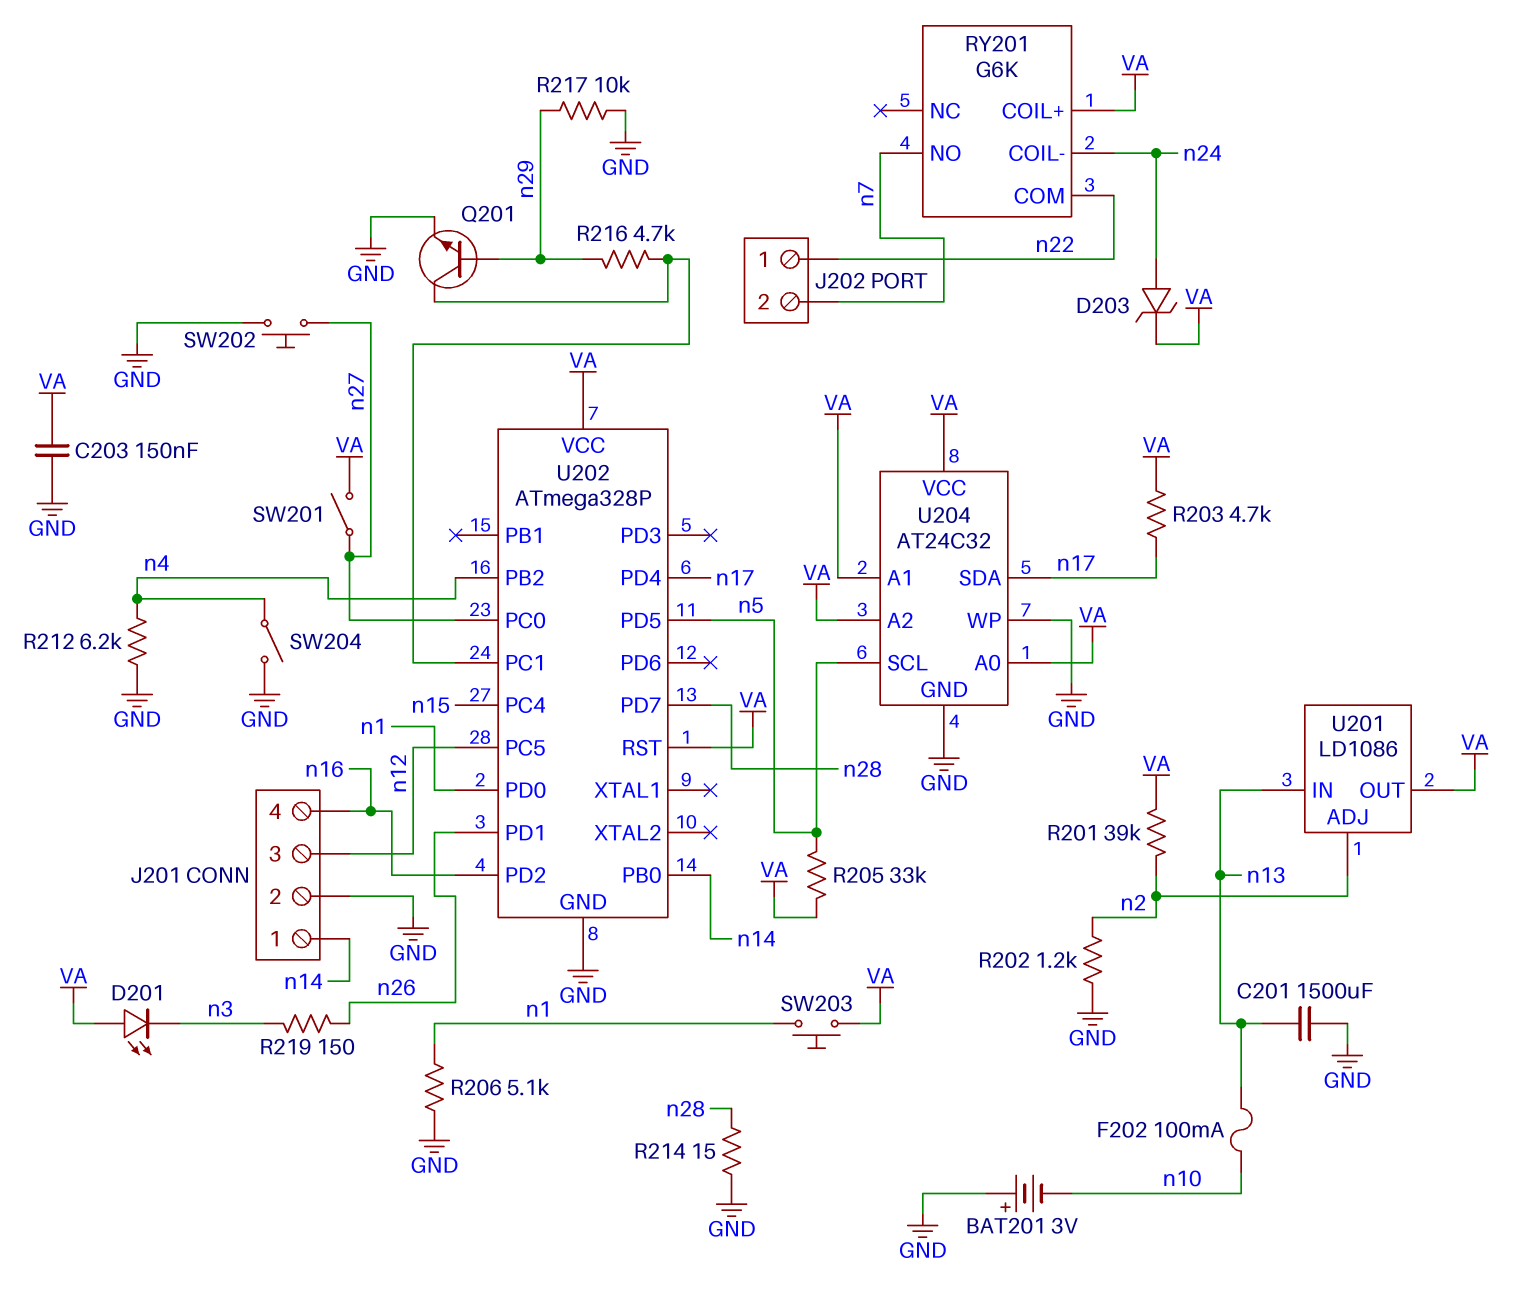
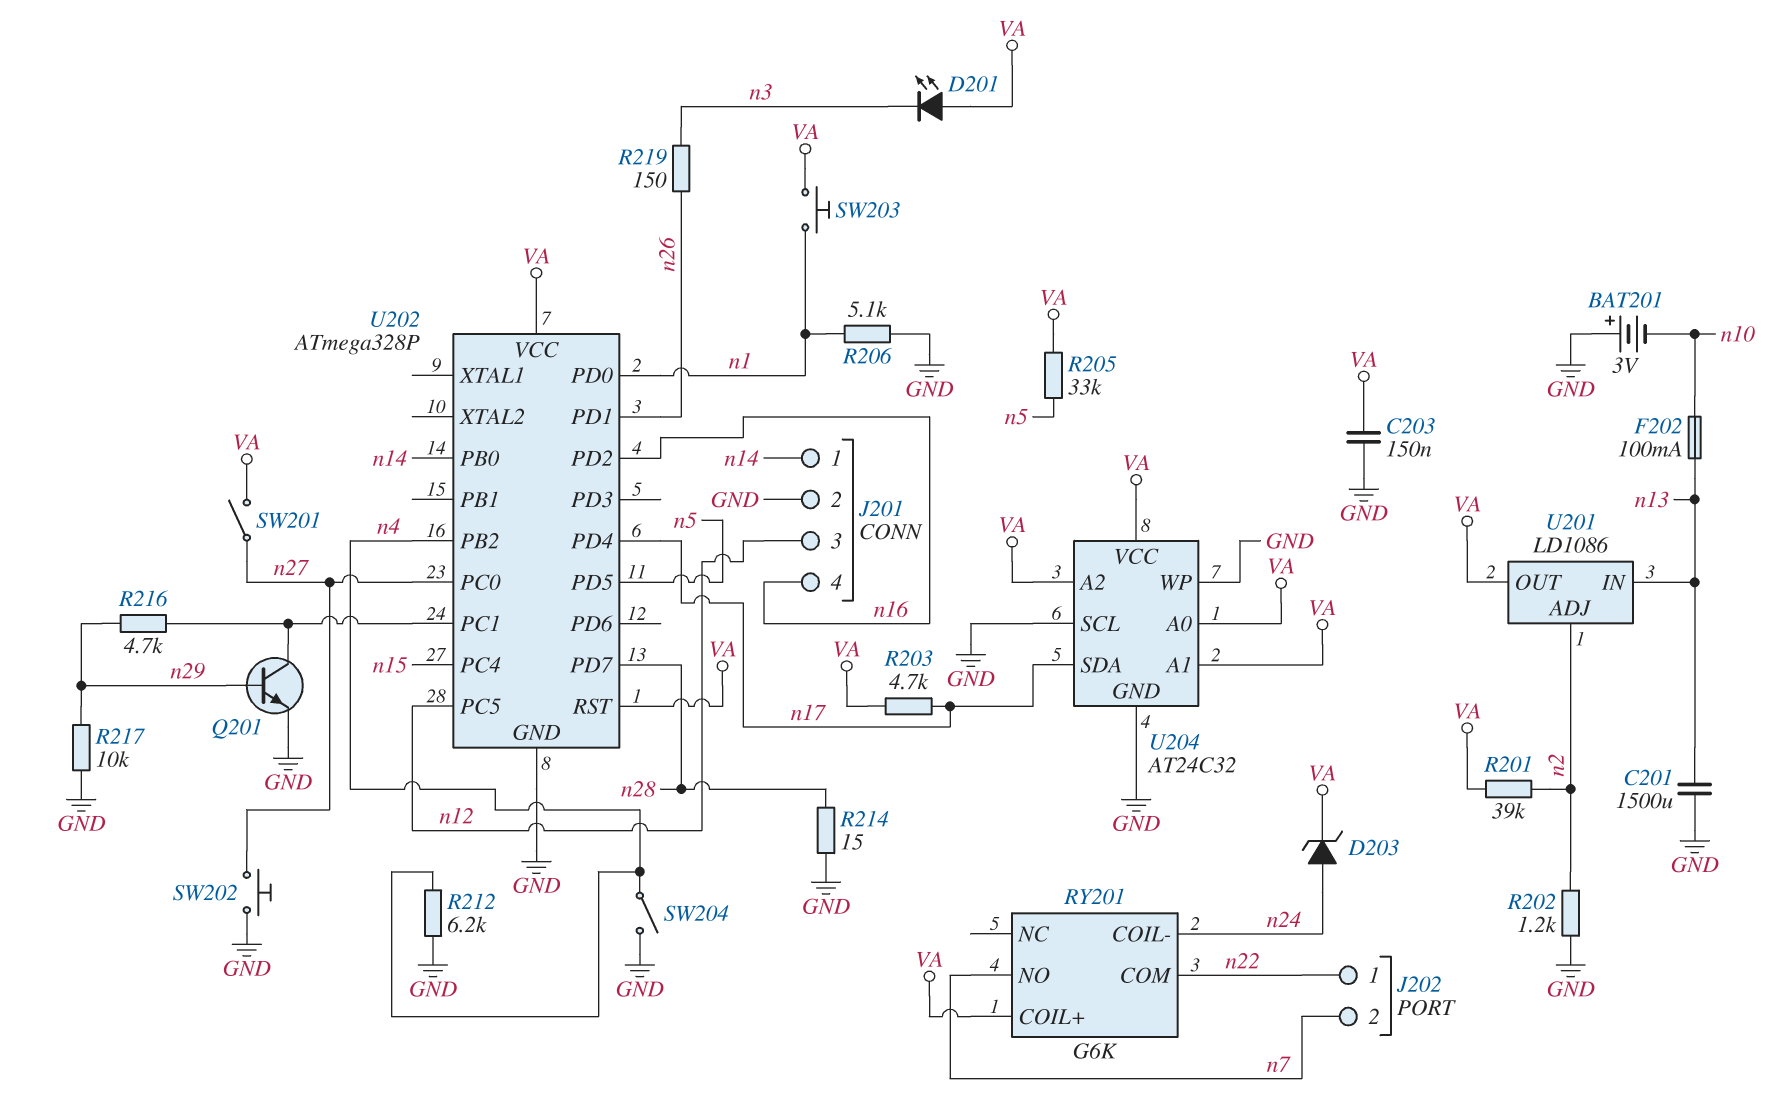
U204 pin SCL: n5 -> GND

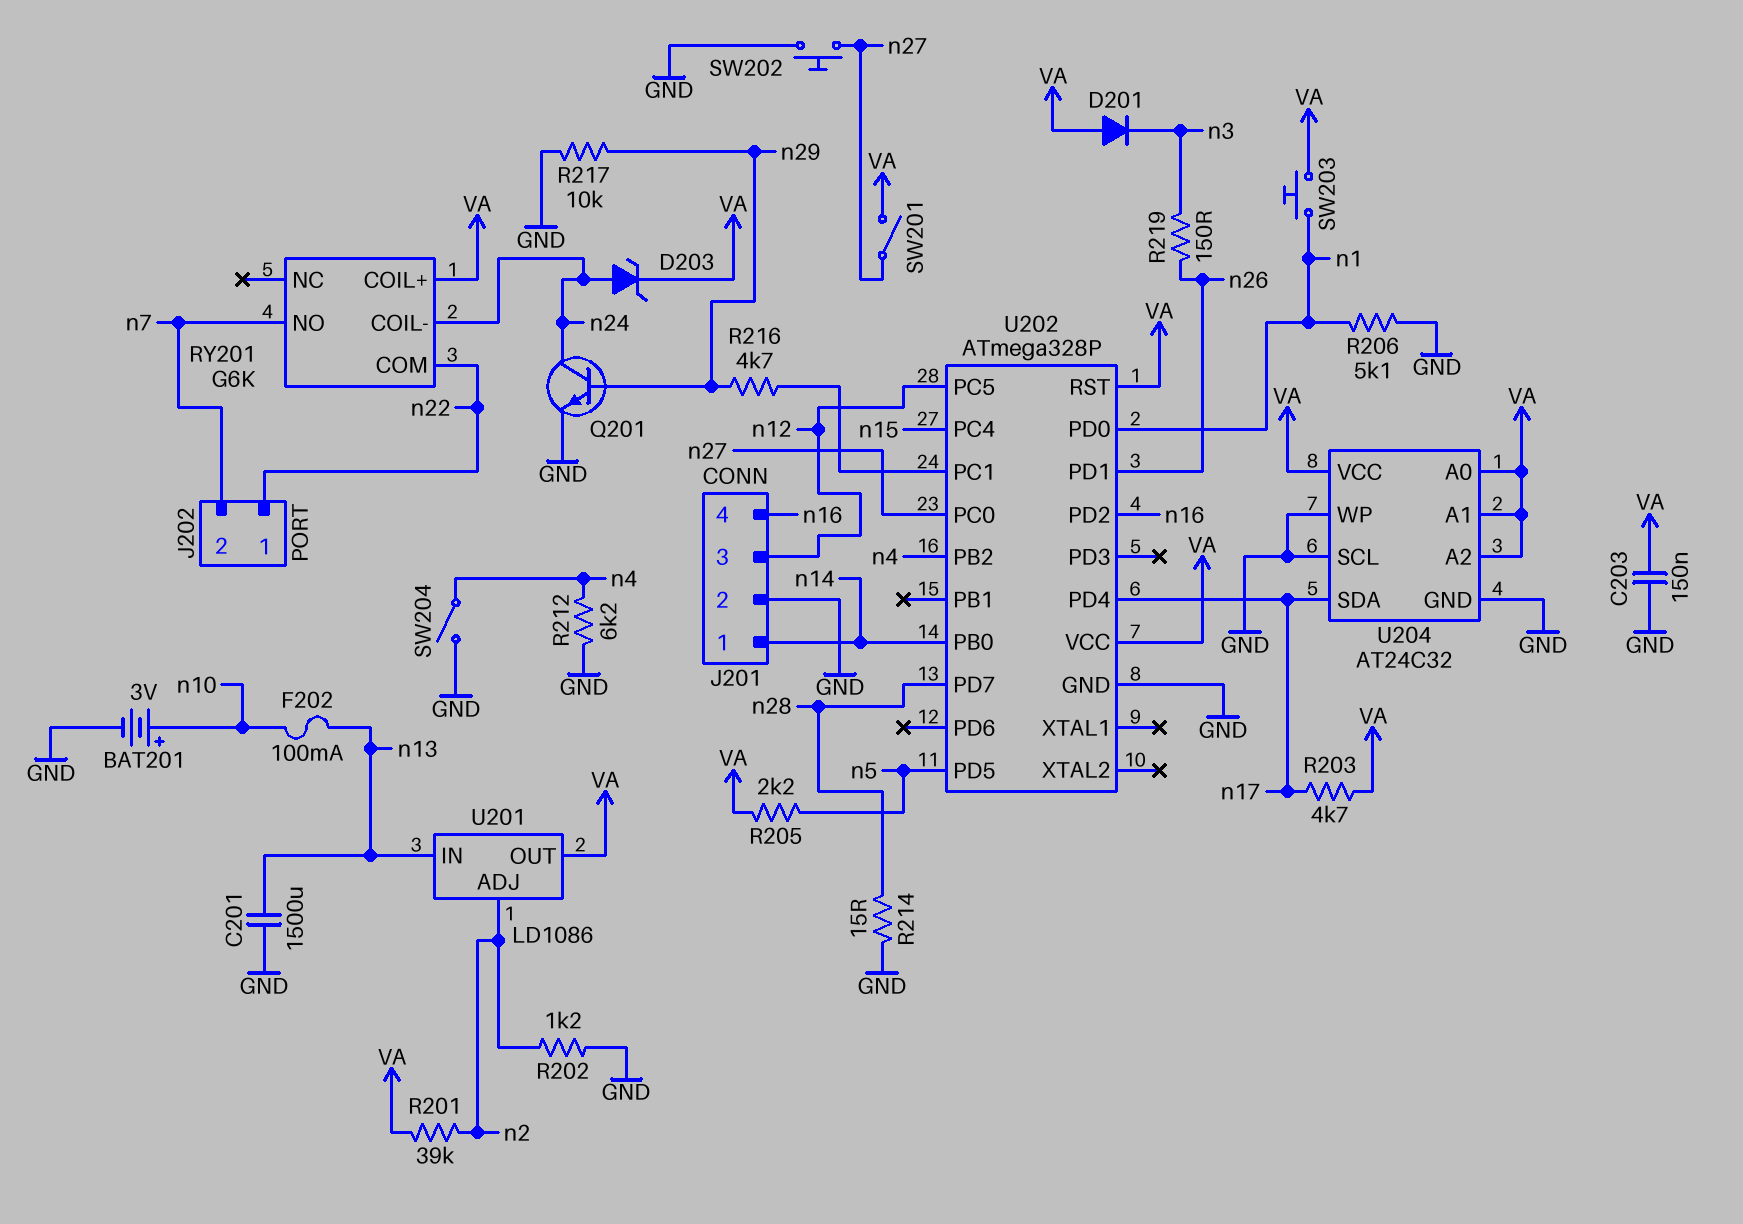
BAT201: 3V (plus GND, minus n10) -> 3V (plus n10, minus GND)
D201: LED (A VA, K n3) -> diode (A VA, K n3)
Q201: NPN (B n29, C U202/PC1, E GND) -> NPN (B n29, C n24, E GND)
R205: 33k (VA, n5) -> 2.2k (VA, n5)

